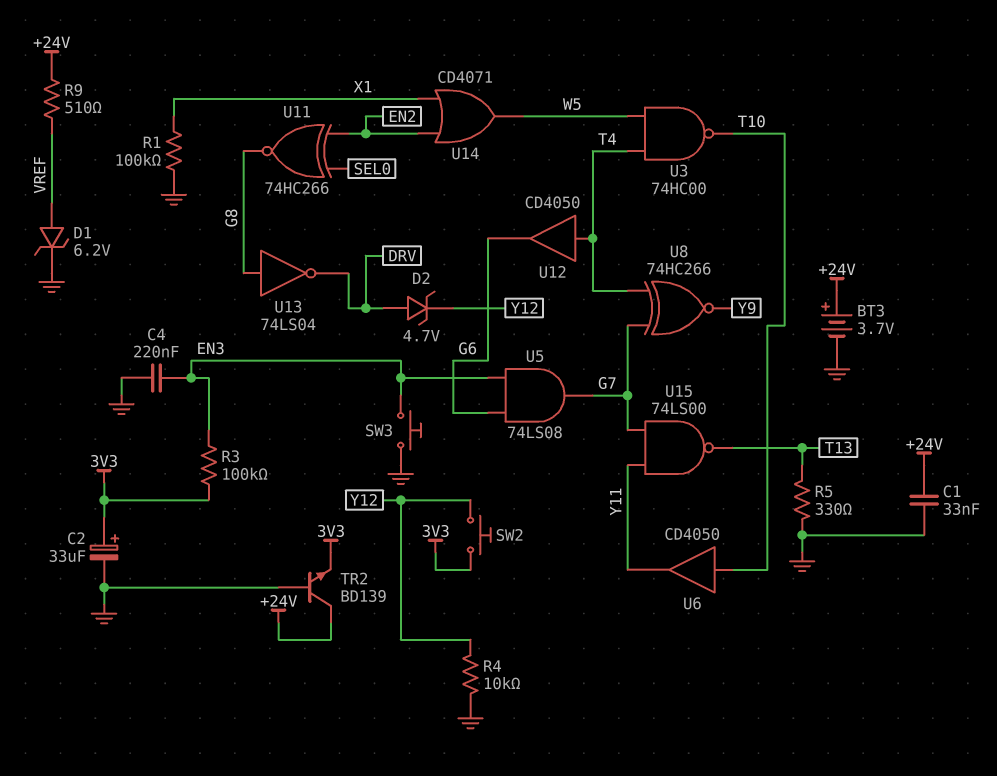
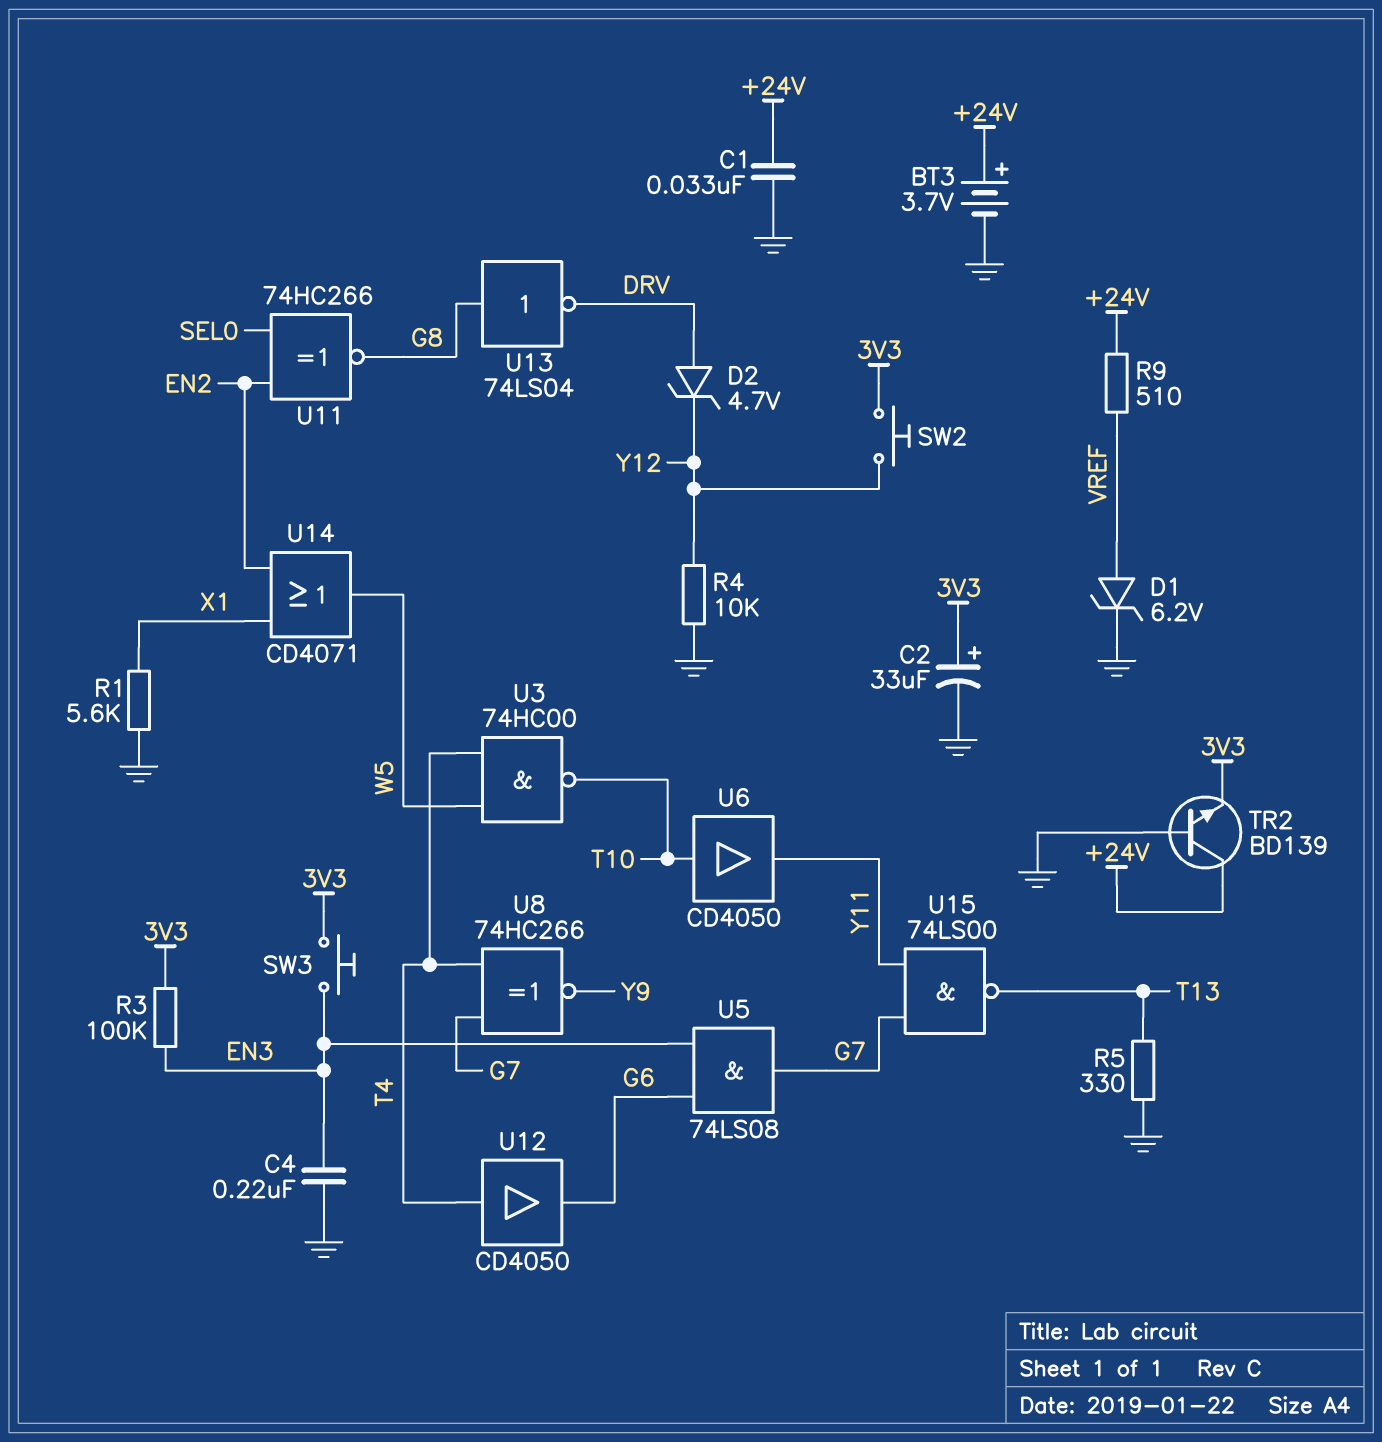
R1: 100k (GND, X1) -> 5.6k (GND, X1)
SW3: button (EN3, GND) -> button (3V3, EN3)

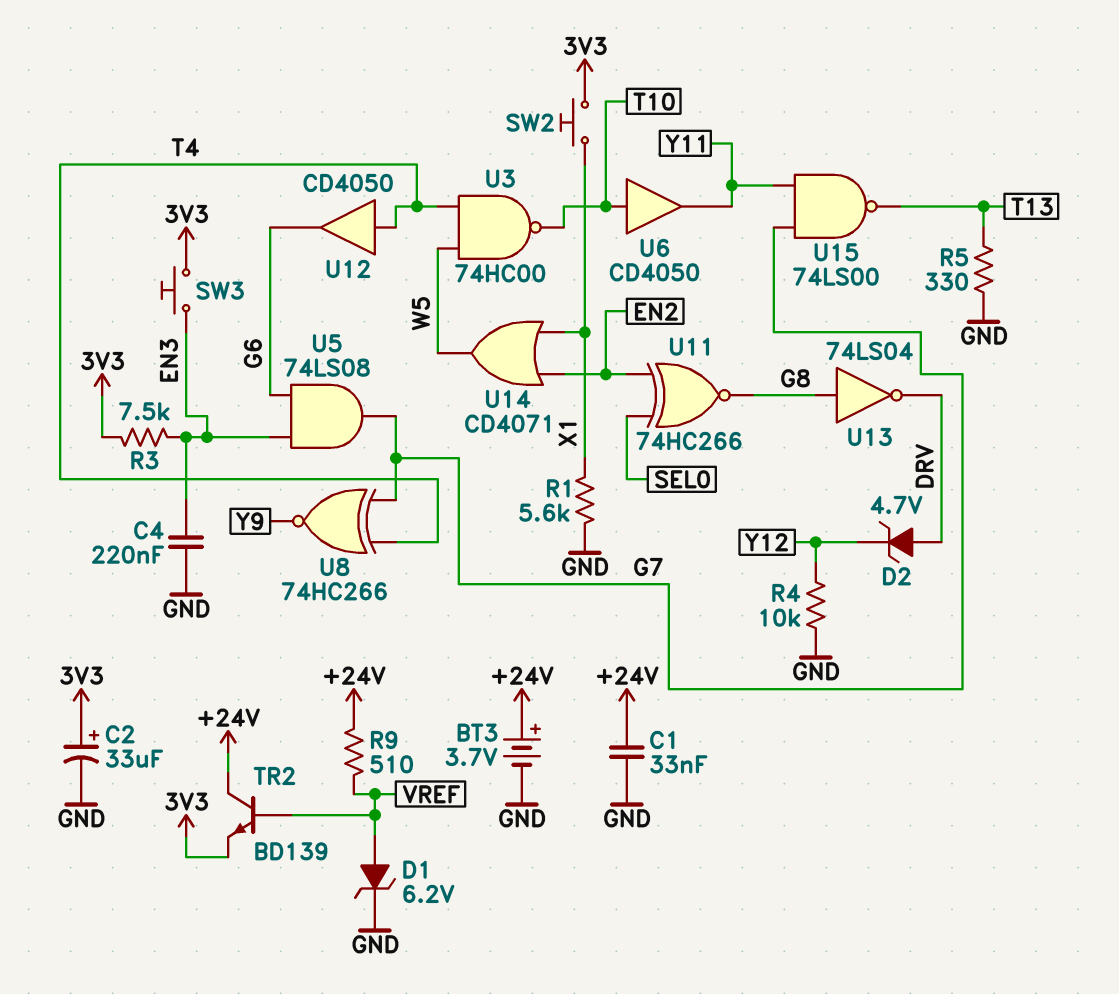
R3: 100k (3V3, EN3) -> 7.5k (3V3, EN3)
SW2: button (3V3, Y12) -> button (3V3, X1)
TR2: NPN BD139 (B GND, C +24V, E 3V3) -> NPN BD139 (B VREF, C +24V, E 3V3)

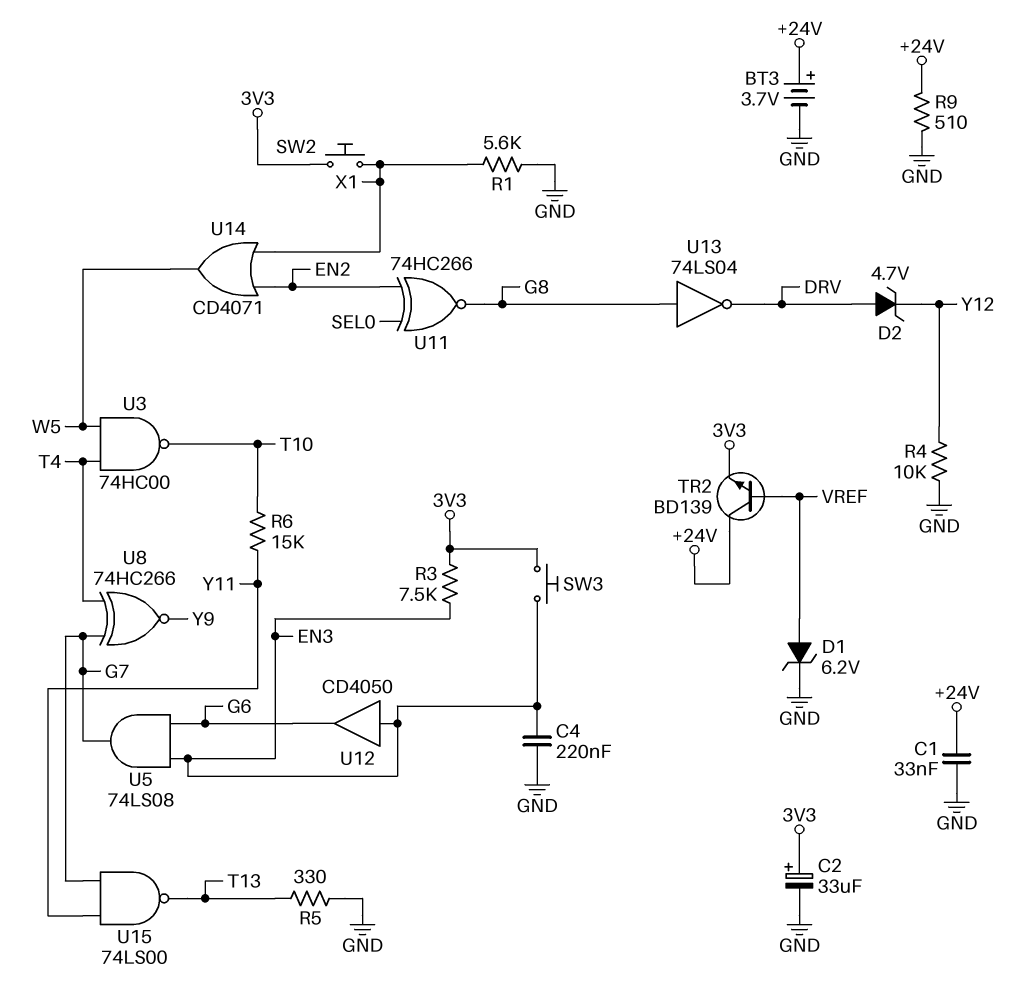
R6: none -> 15k (T10, Y11)
R9: 510 (+24V, VREF) -> 510 (+24V, GND)
U6: buffer CD4050 (in T10, out Y11) -> none
U12: buffer CD4050 (in T4, out G6) -> buffer CD4050 (in EN3, out G6)

